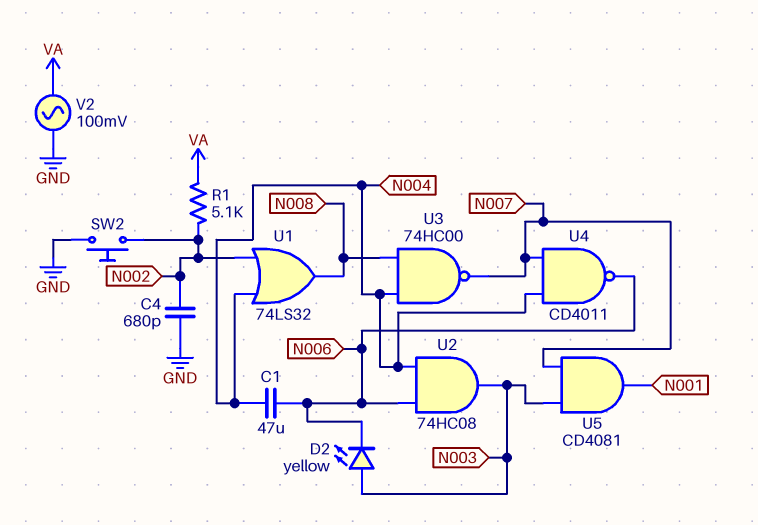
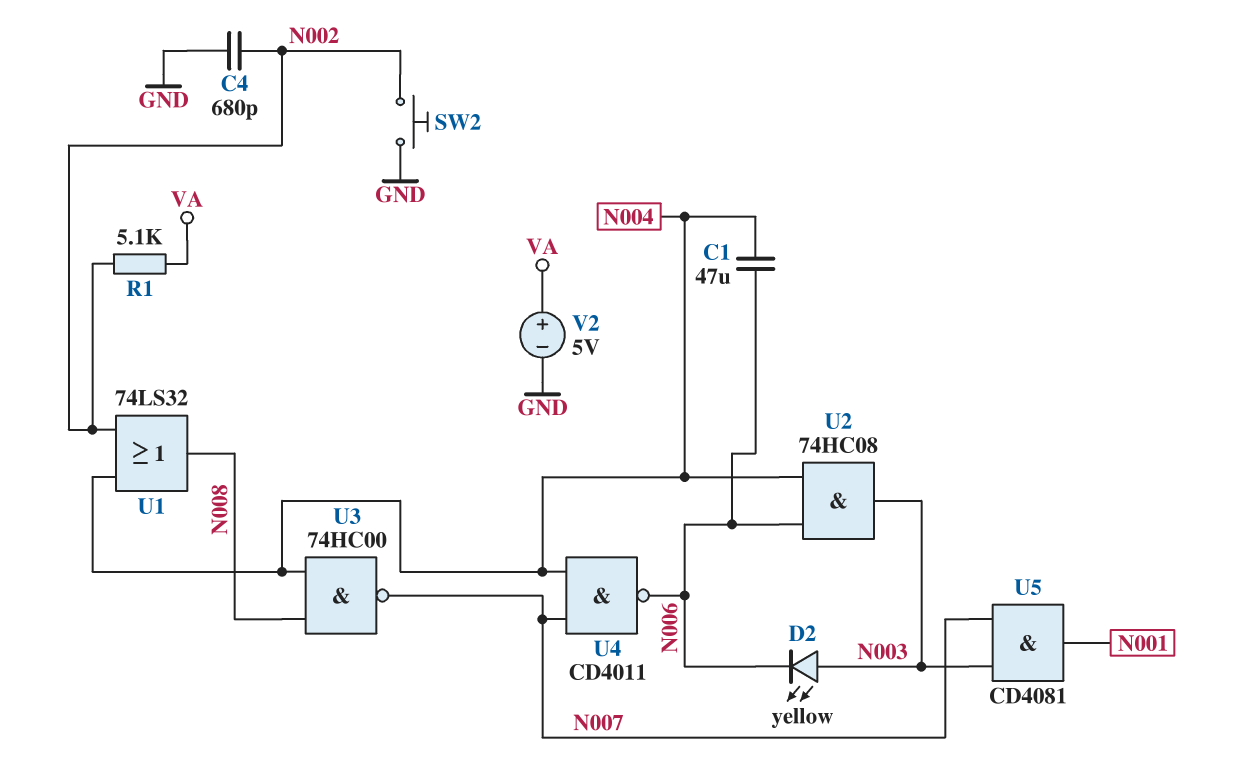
V2: AC 100mV (GND, VA) -> 5V (plus VA, minus GND)

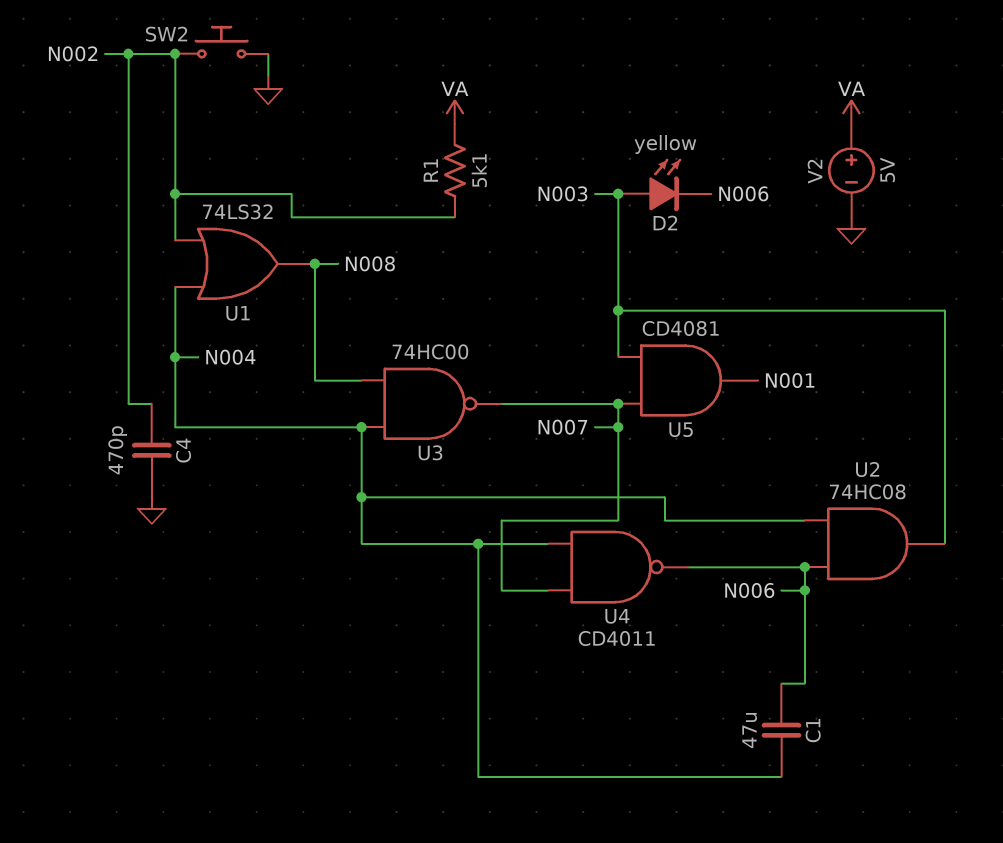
C4: 680pF (GND, N002) -> 470pF (GND, N002)

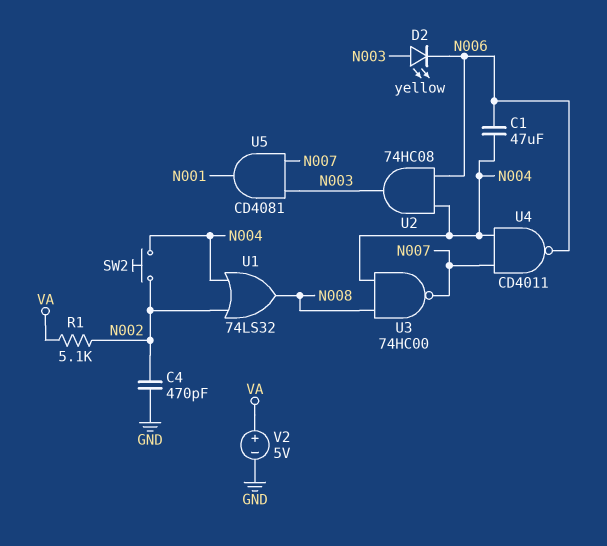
SW2: button (GND, N002) -> button (N002, N004)

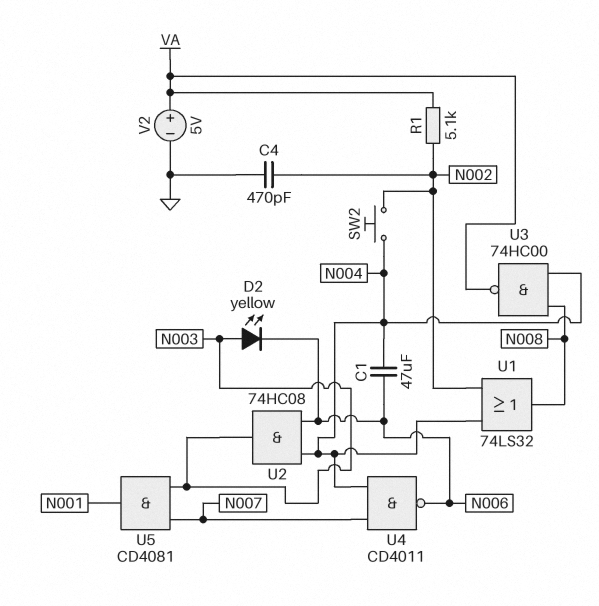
U3: NAND 74HC00 (in N004, in N008, out N007) -> NAND 74HC00 (in N004, in N008, out VA)

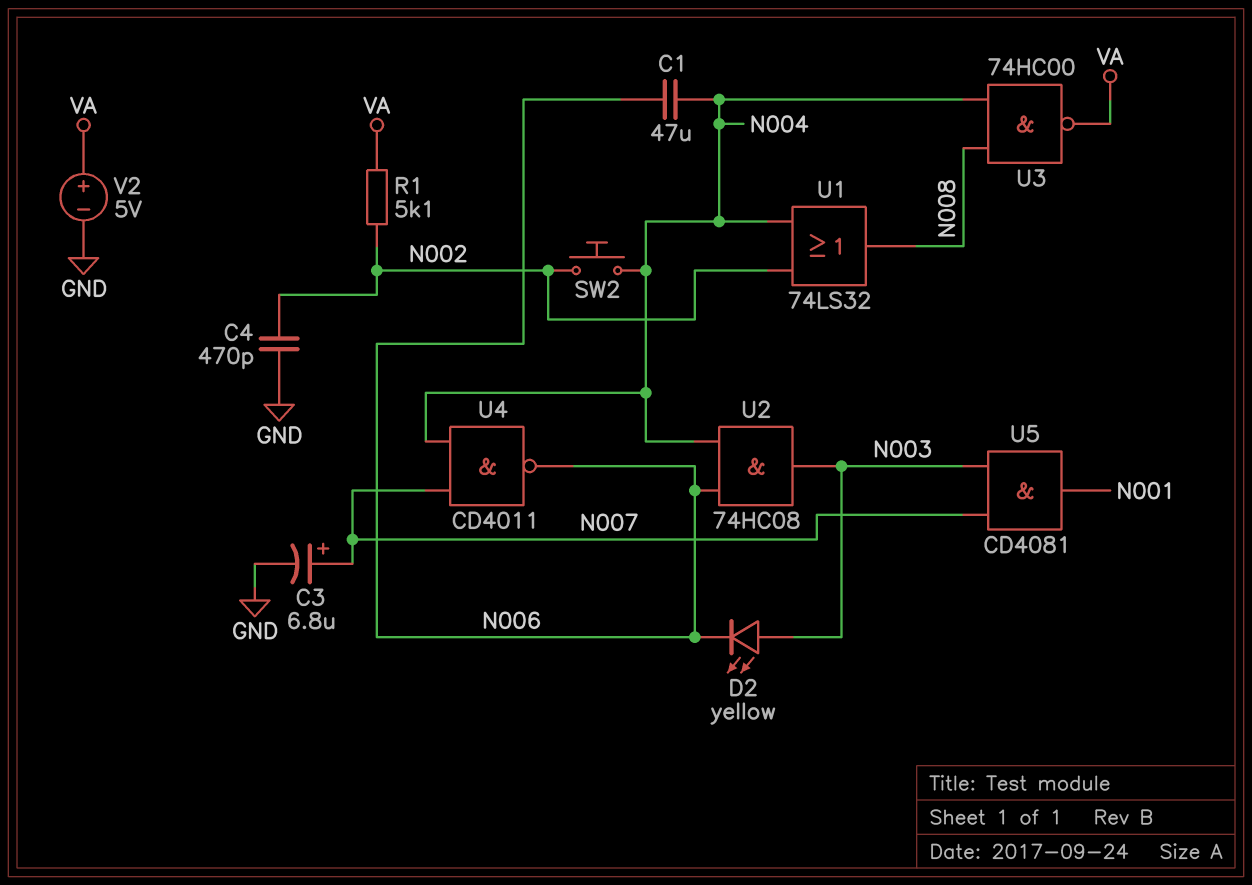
C3: none -> 6.8uF (plus N007, minus GND)

